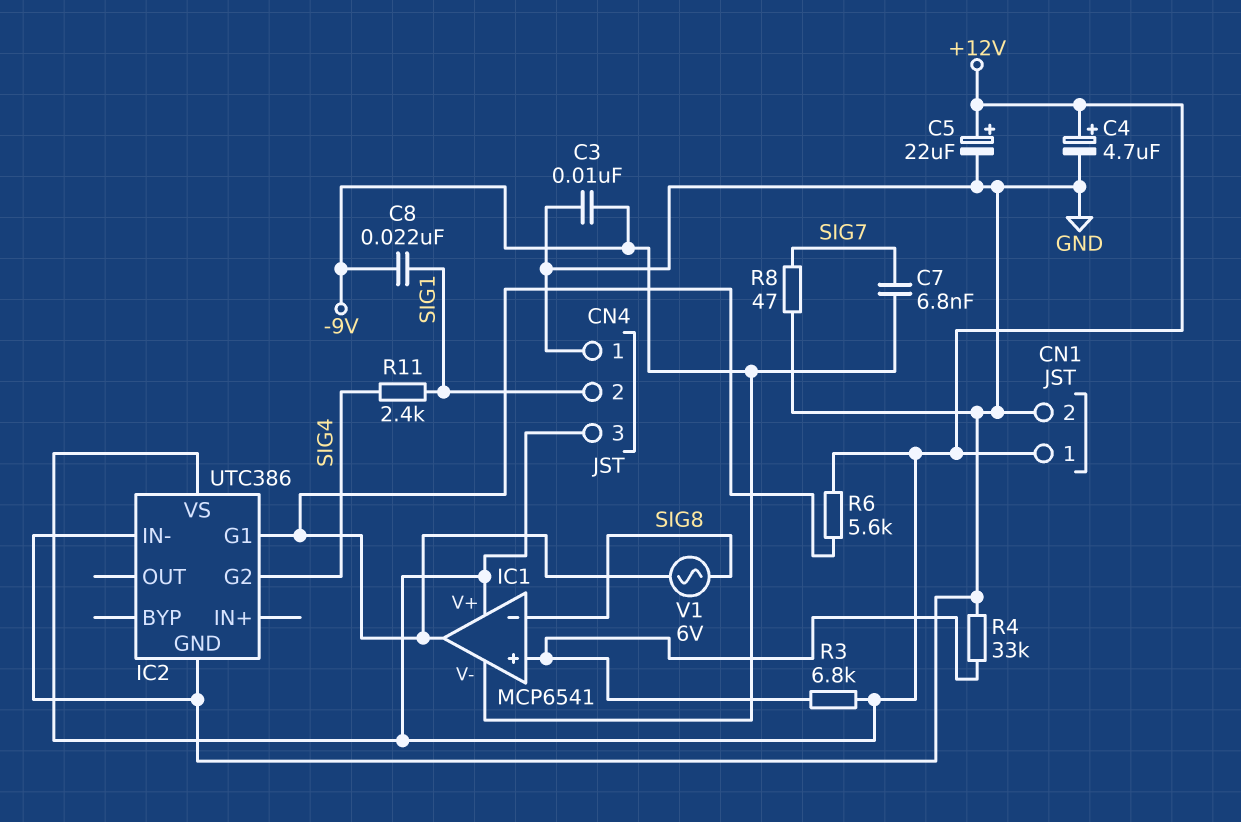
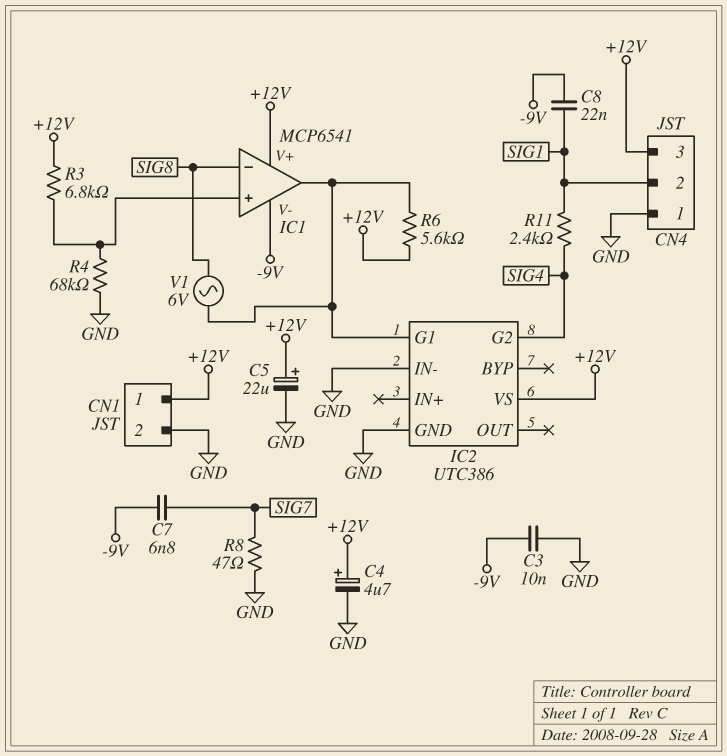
R4: 33k (GND, IC1/in+) -> 68k (GND, IC1/in+)

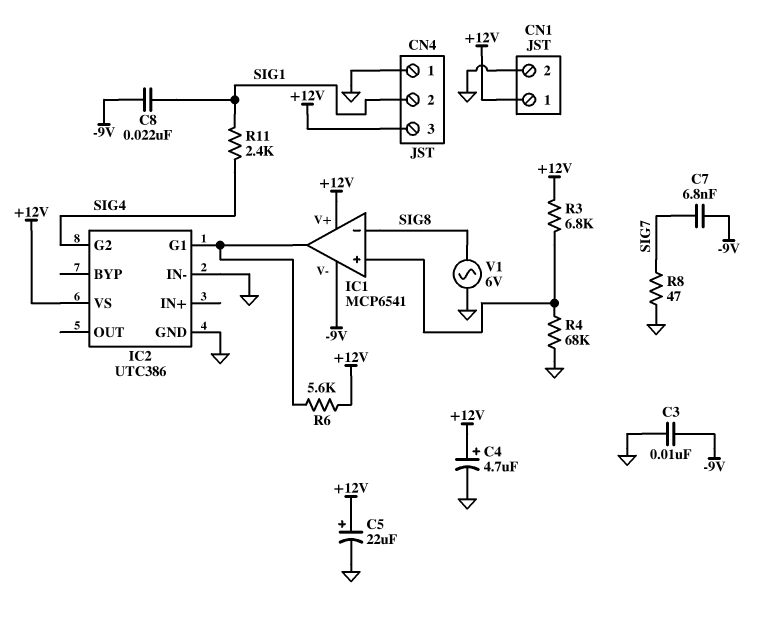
V1: AC 6V (IC1/out, SIG8) -> AC 6V (GND, SIG8)

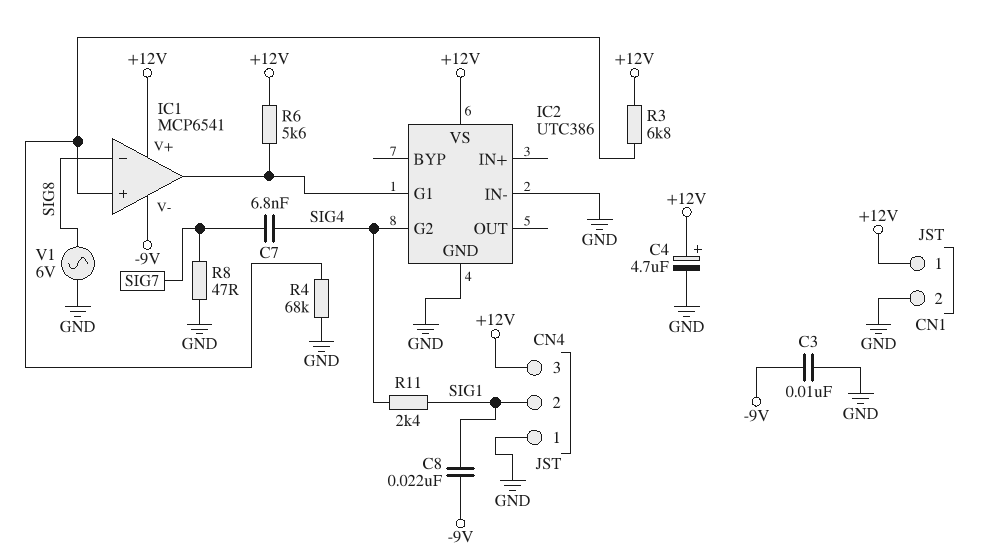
C5: 22uF (plus +12V, minus GND) -> none
C7: 6.8nF (-9V, SIG7) -> 6.8nF (SIG4, SIG7)

